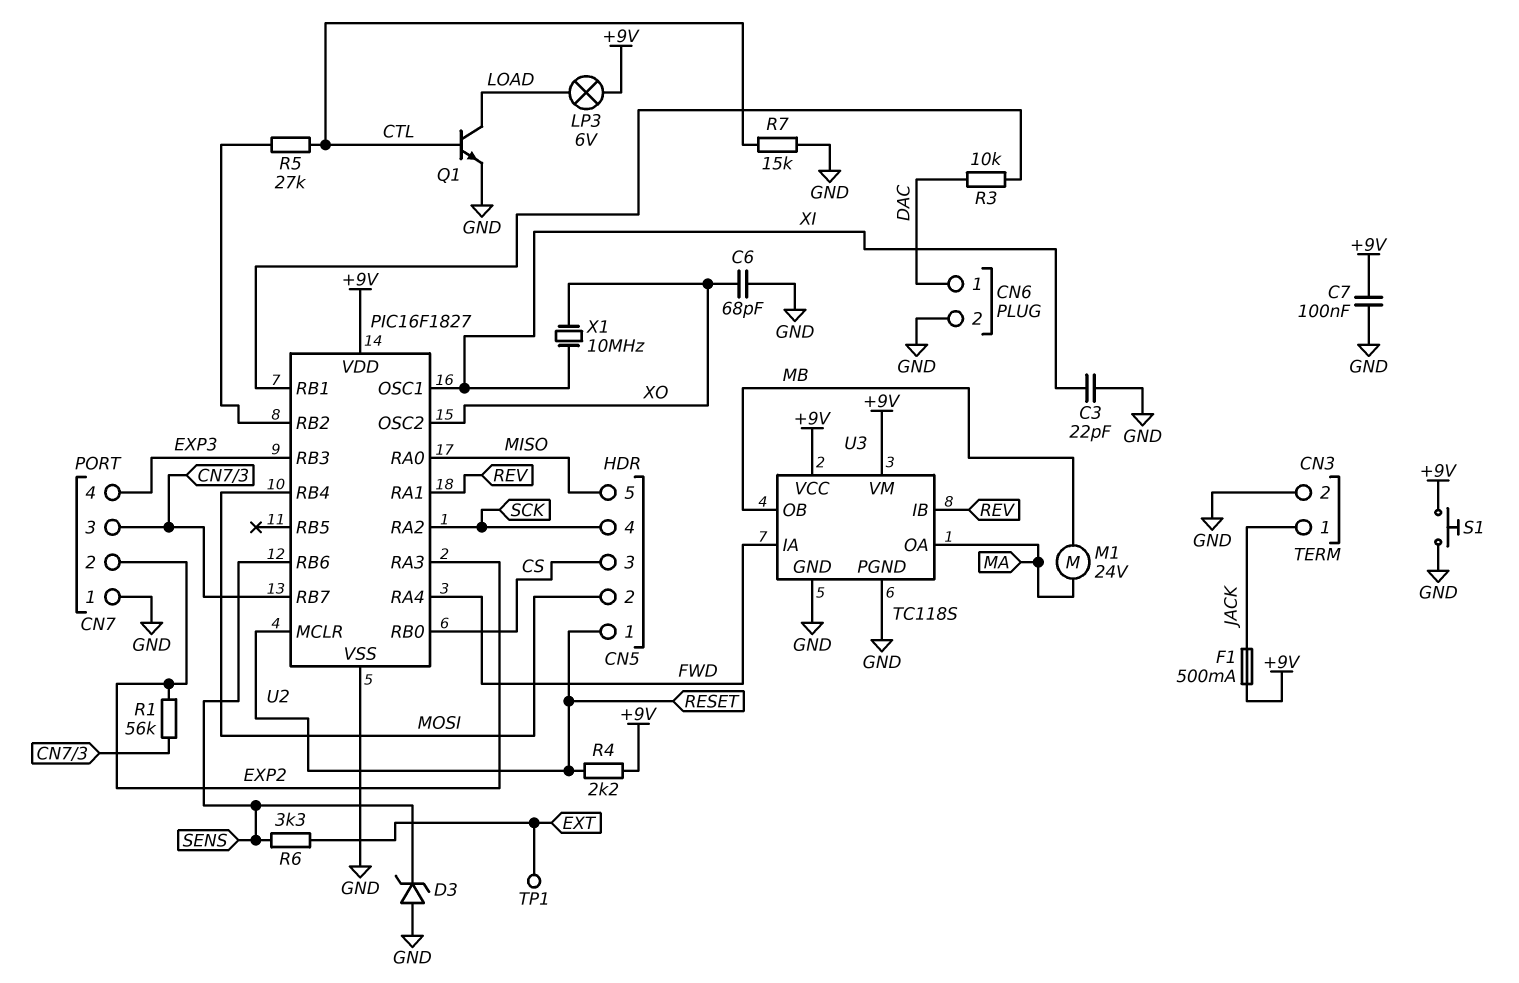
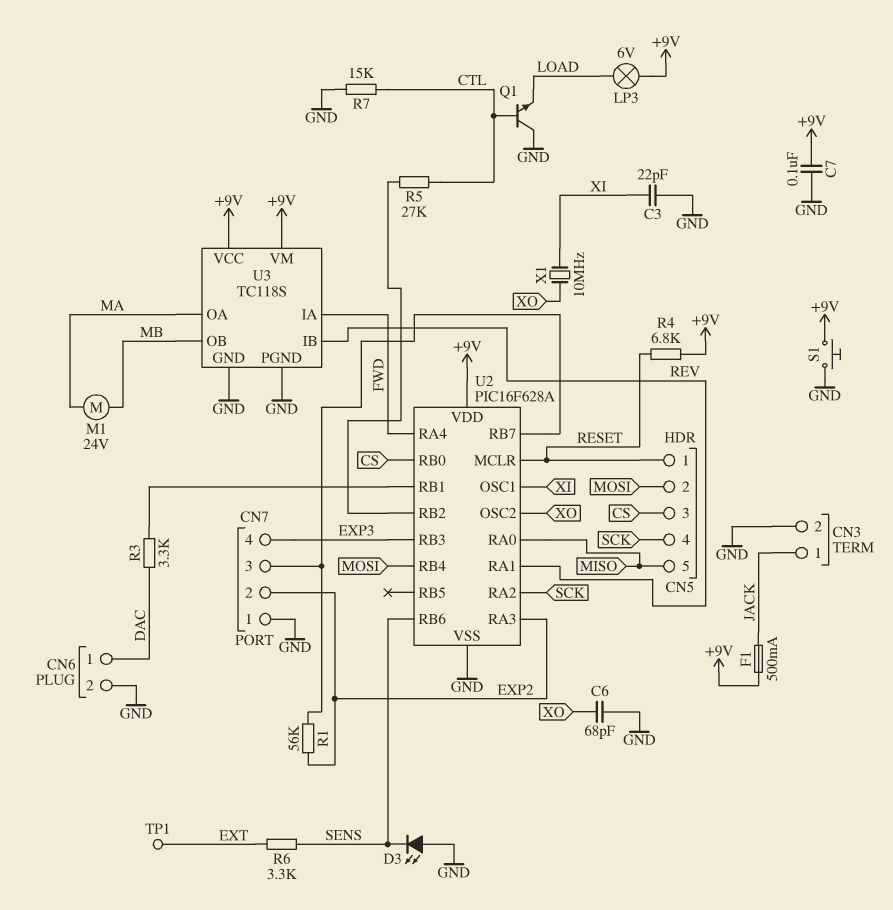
D3: zener (A GND, K SENS) -> LED (A GND, K SENS)
Q1: NPN (B CTL, C LOAD, E GND) -> NPN (B CTL, C GND, E LOAD)
R3: 10k (DAC, U2/RB1) -> 3.3k (DAC, U2/RB1)
R4: 2.2k (+9V, RESET) -> 6.8k (+9V, RESET)
U2: PIC16F1827 -> PIC16F628A

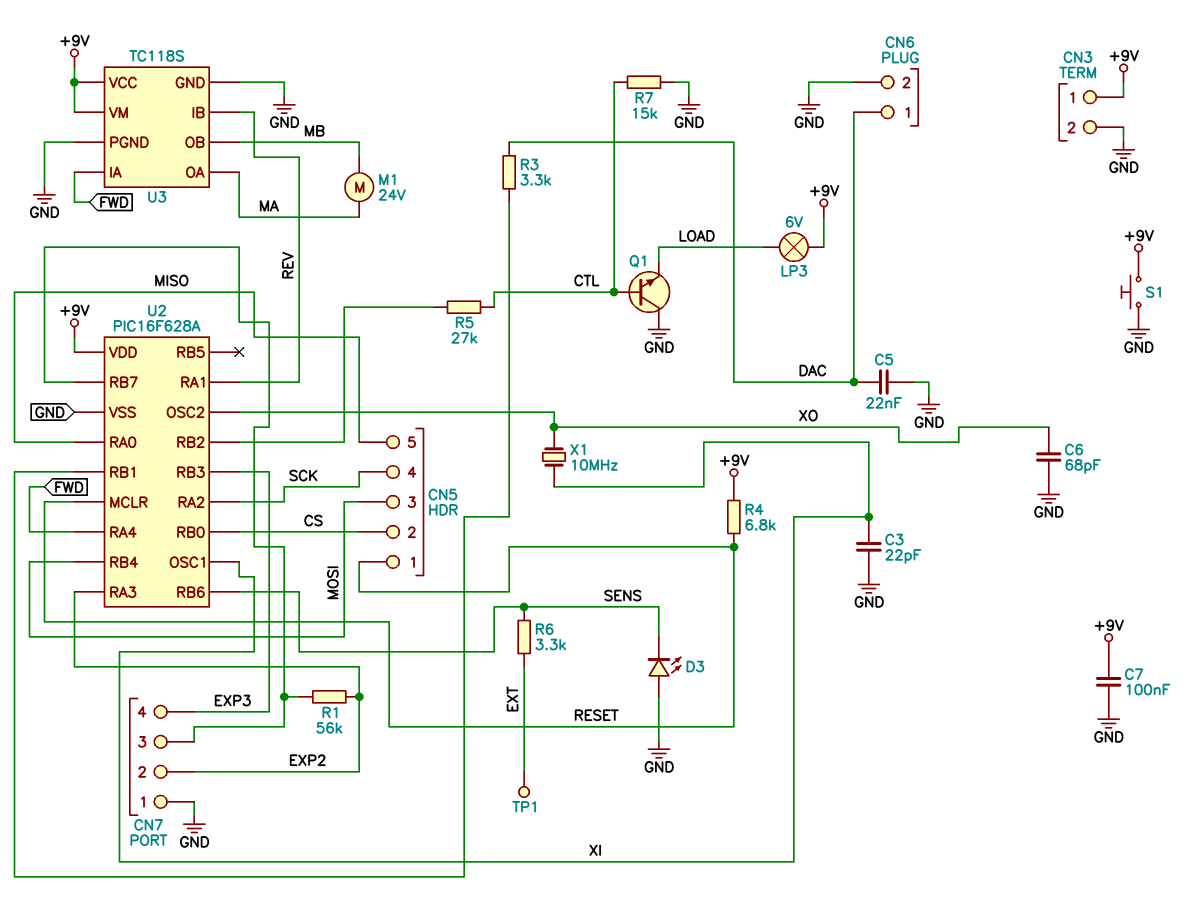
C5: none -> 22nF (DAC, GND)
CN3 pin 1: JACK -> +9V
CN5 pin 2: MOSI -> CS
CN5 pin 3: CS -> MOSI
F1: 500mA (+9V, JACK) -> none

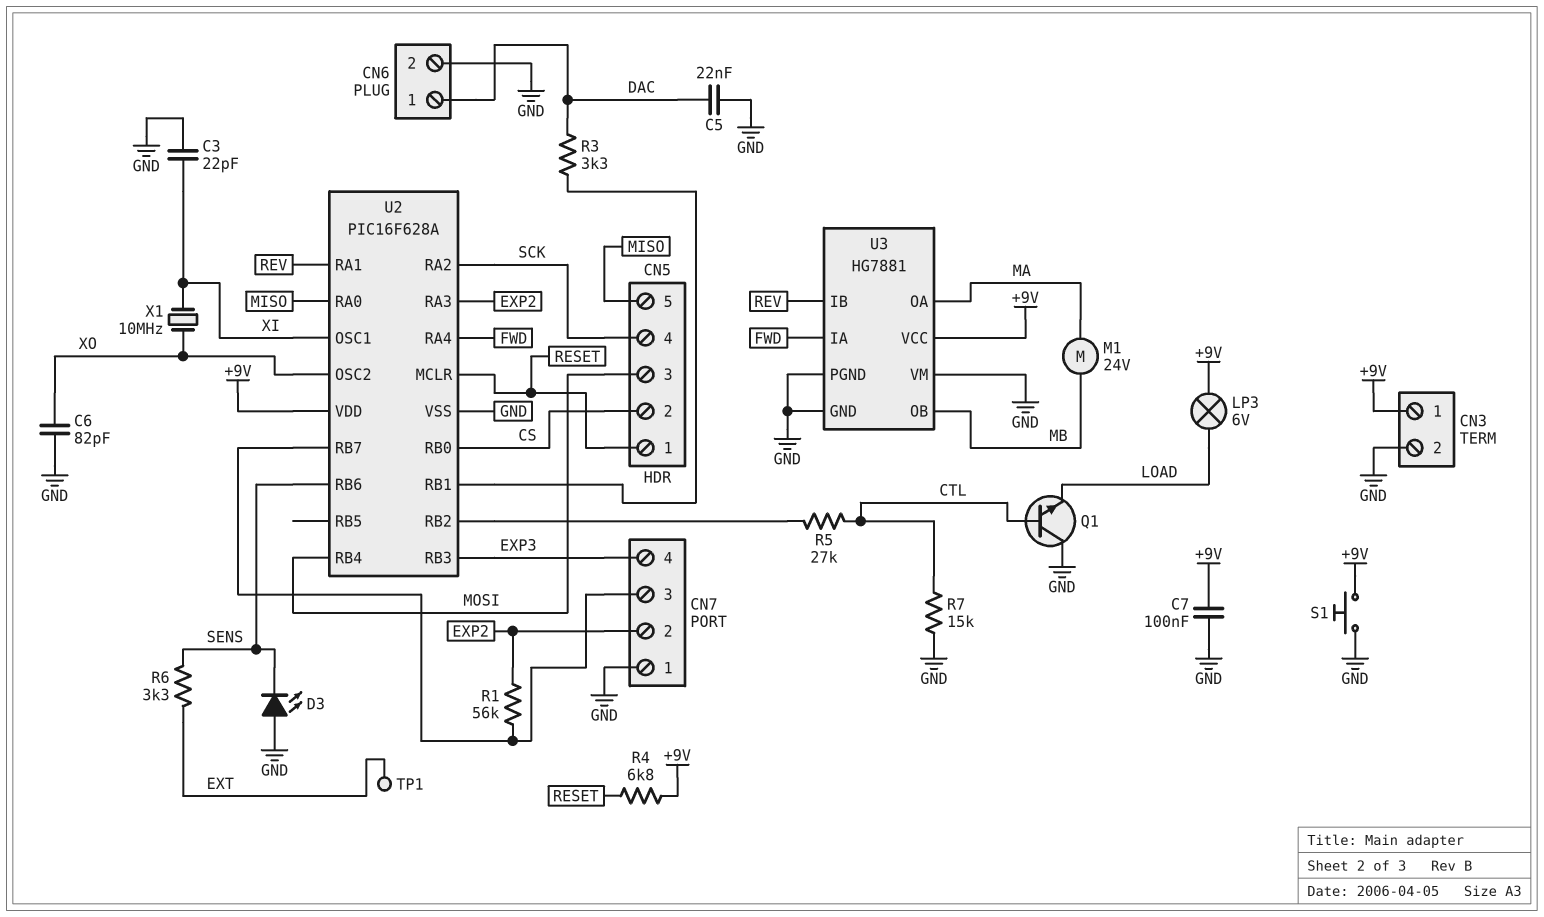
C6: 68pF (GND, XO) -> 82pF (GND, XO)
U3: TC118S -> HG7881
U3 pin VM: +9V -> GND

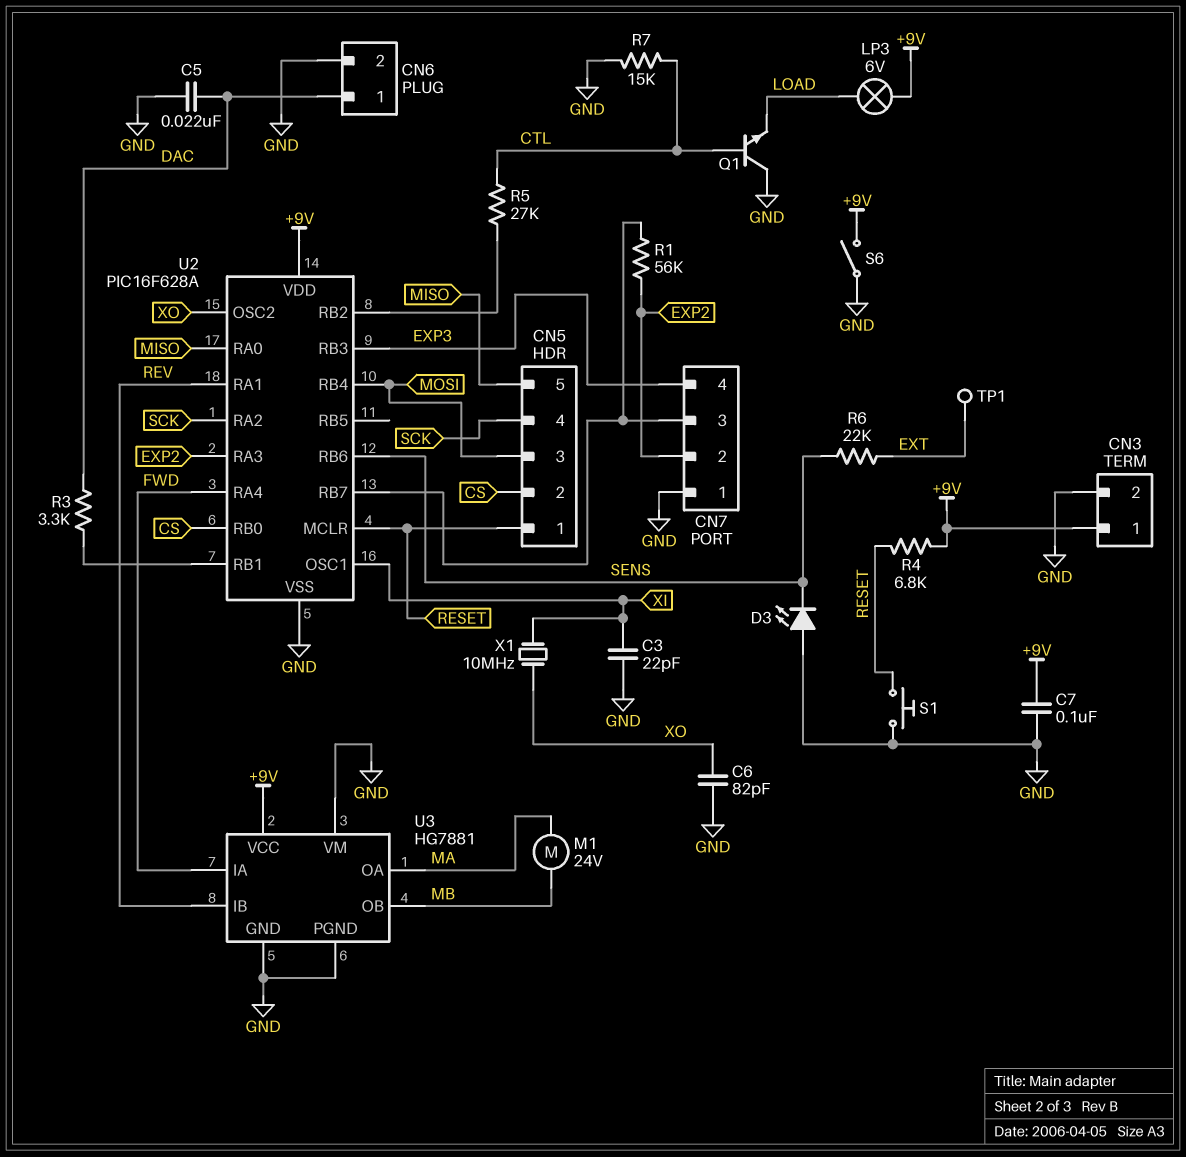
R6: 3.3k (EXT, SENS) -> 22k (EXT, SENS)
S1: button (+9V, GND) -> button (GND, RESET)
S6: none -> switch (+9V, GND)

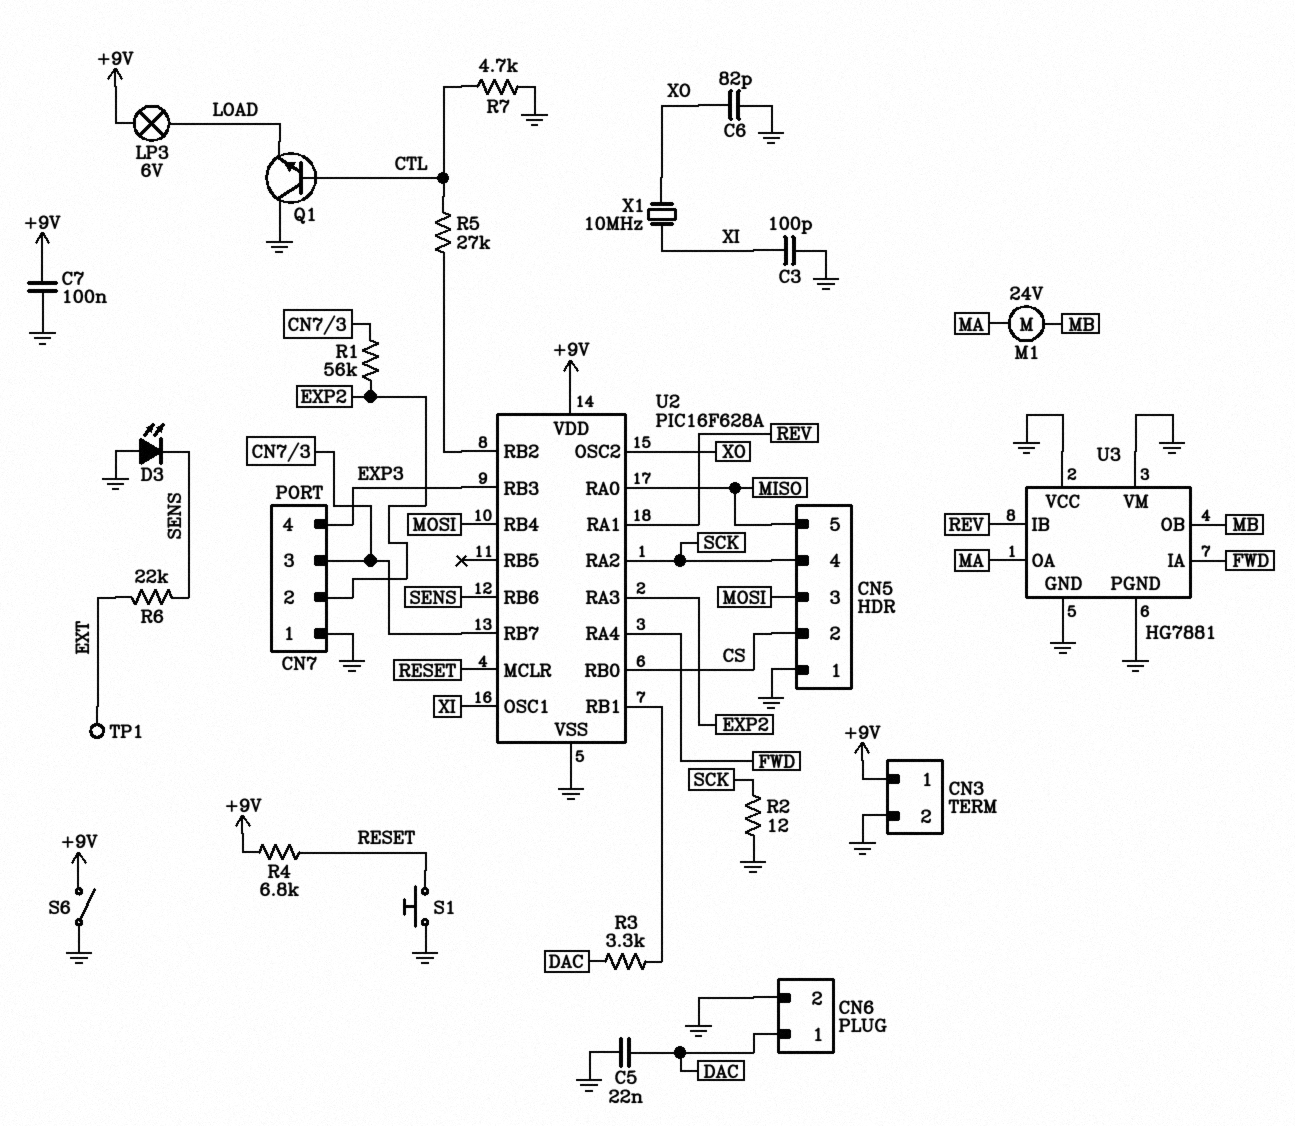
C3: 22pF (GND, XI) -> 100pF (GND, XI)
CN5 pin 1: RESET -> GND
R2: none -> 12 (GND, SCK)
R7: 15k (CTL, GND) -> 4.7k (CTL, GND)
U3 pin VCC: +9V -> GND

